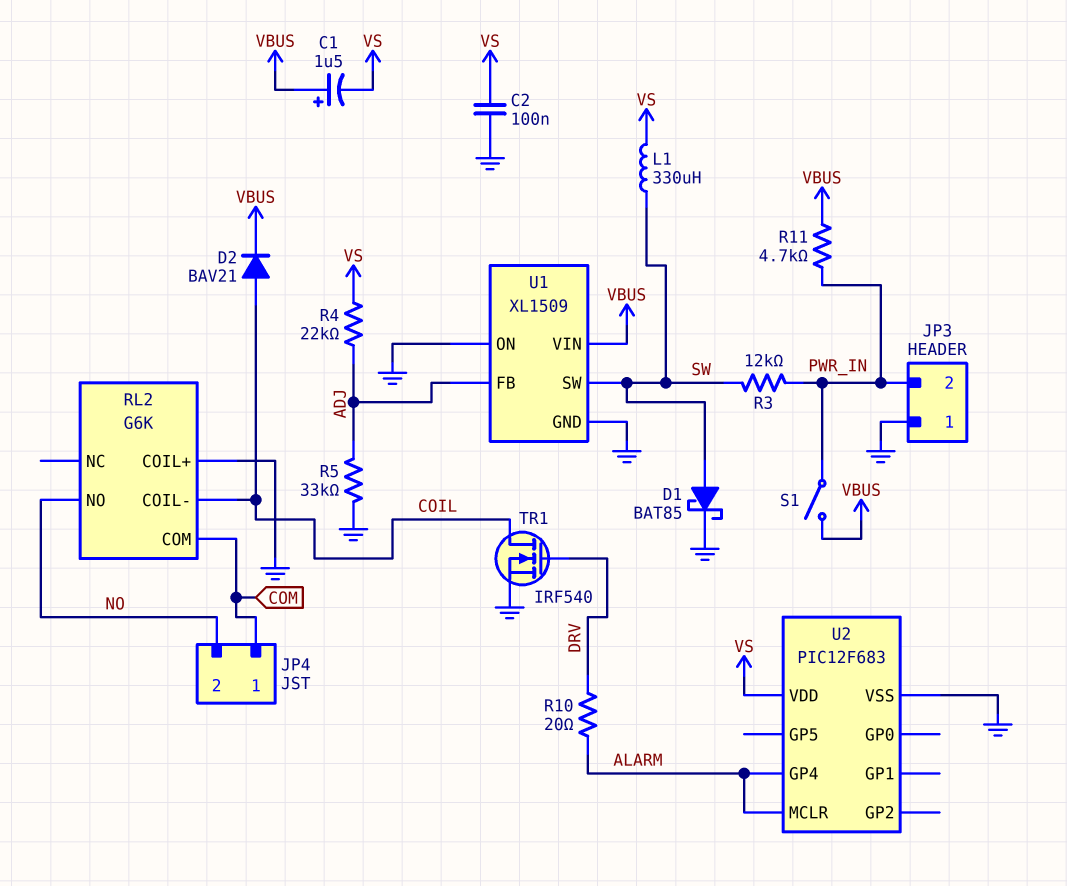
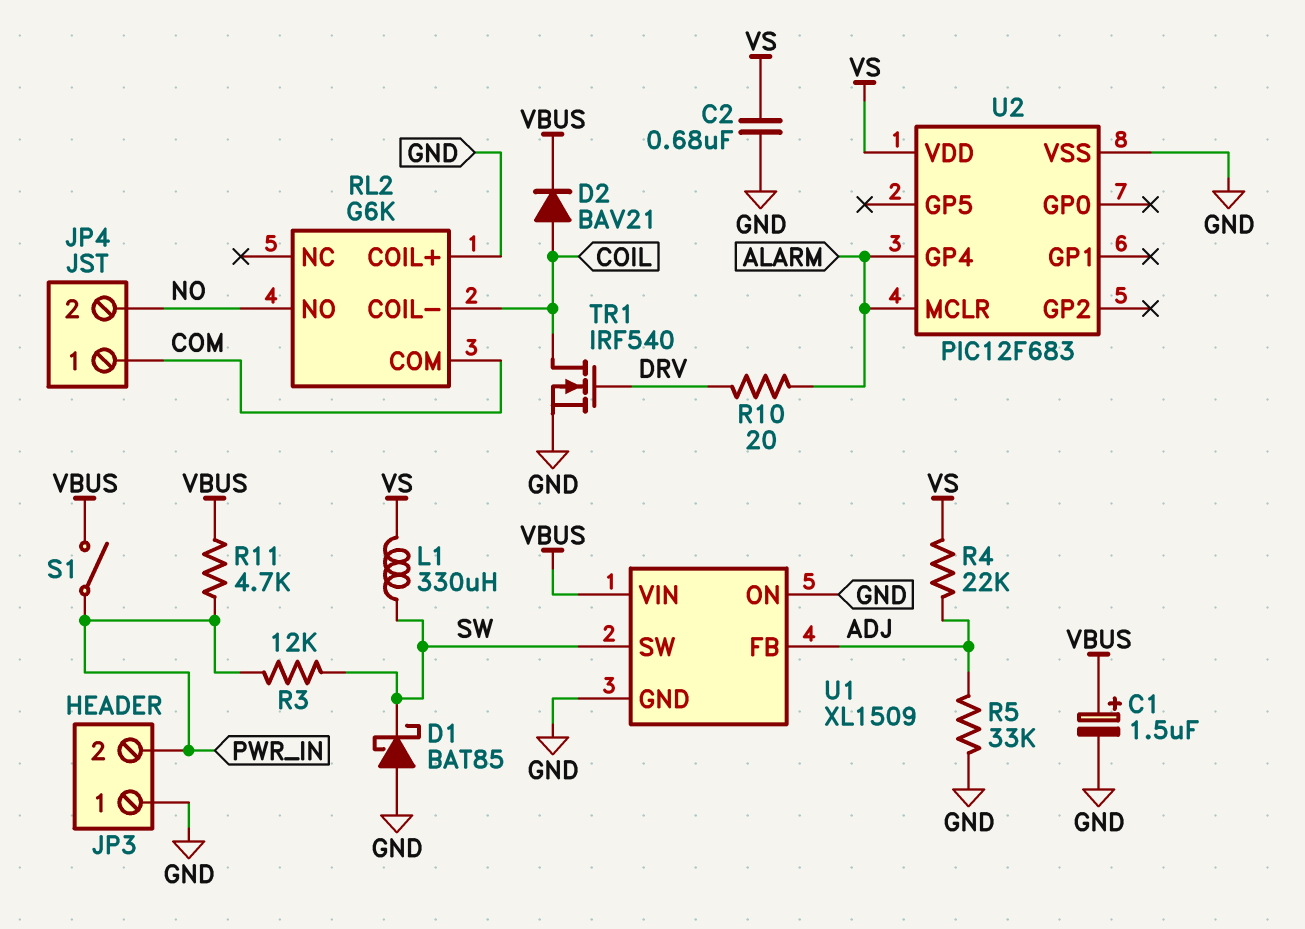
C1: 1.5uF (plus VBUS, minus VS) -> 1.5uF (plus VBUS, minus GND)
C2: 100nF (GND, VS) -> 680nF (GND, VS)
D1: schottky BAT85 (A SW, K GND) -> schottky BAT85 (A GND, K SW)

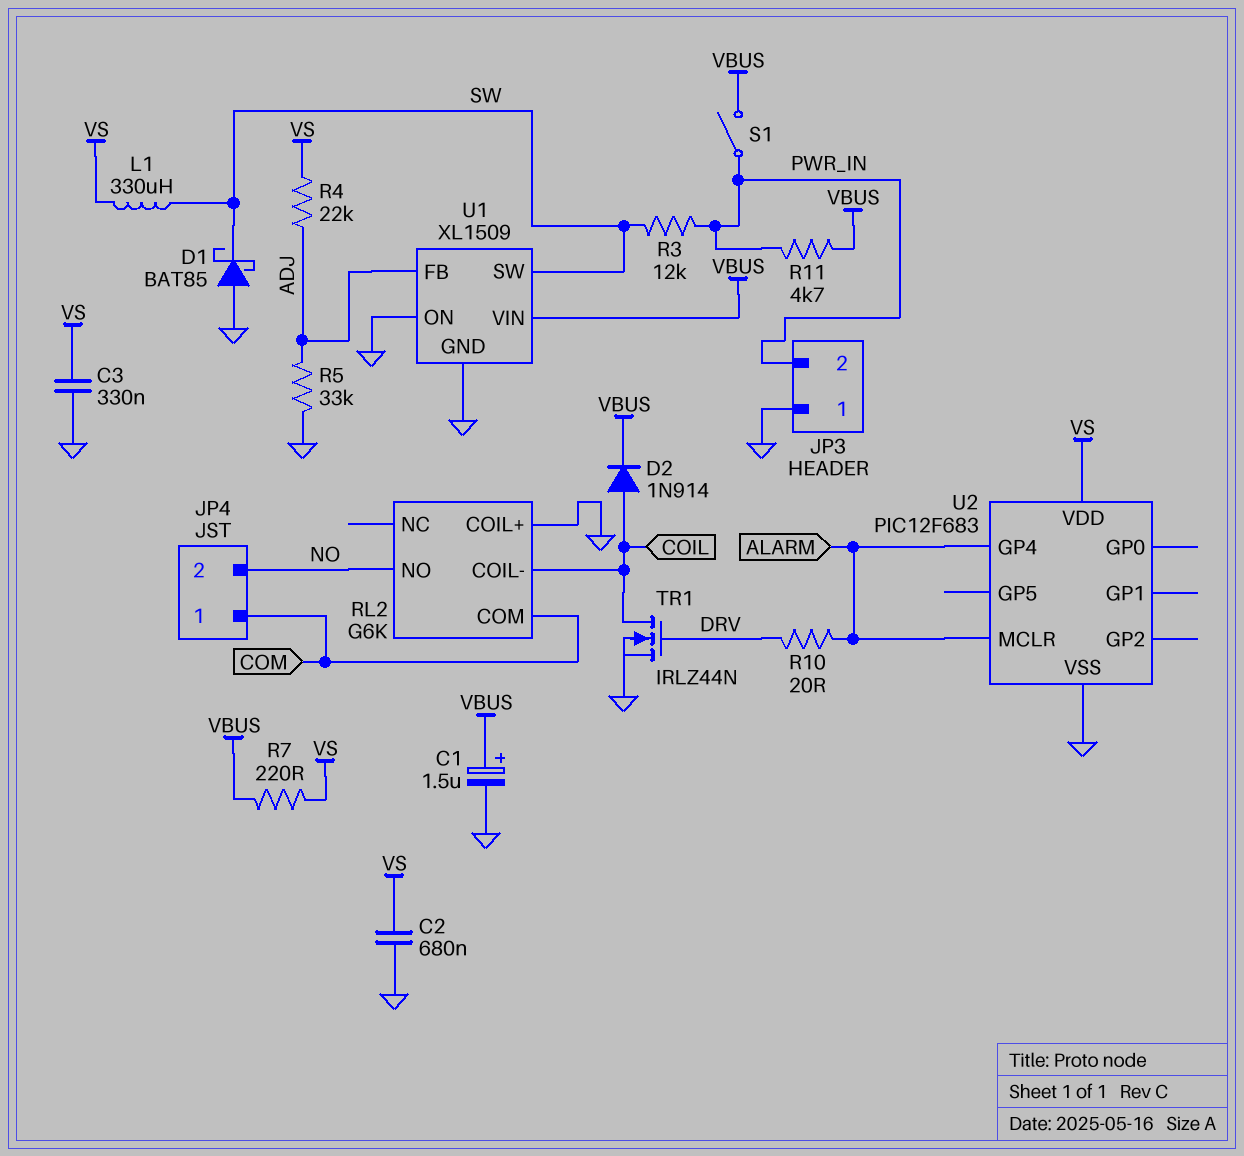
C3: none -> 330nF (GND, VS)
D2: diode BAV21 (A COIL, K VBUS) -> diode 1N914 (A COIL, K VBUS)
R7: none -> 220 (VBUS, VS)
TR1: NMOS IRF540 (G DRV, D COIL, S GND) -> NMOS IRLZ44N (G DRV, D COIL, S GND)

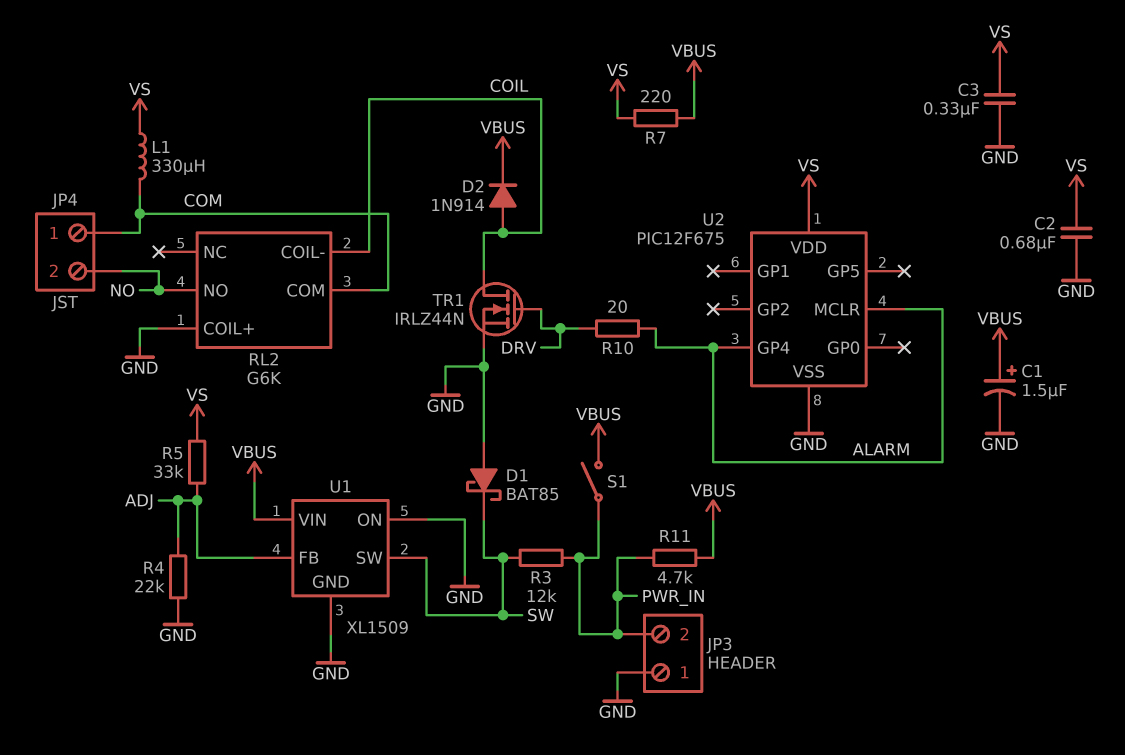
L1: 330uH (SW, VS) -> 330uH (COM, VS)
R4: 22k (ADJ, VS) -> 22k (ADJ, GND)
R5: 33k (ADJ, GND) -> 33k (ADJ, VS)
U2: PIC12F683 -> PIC12F675

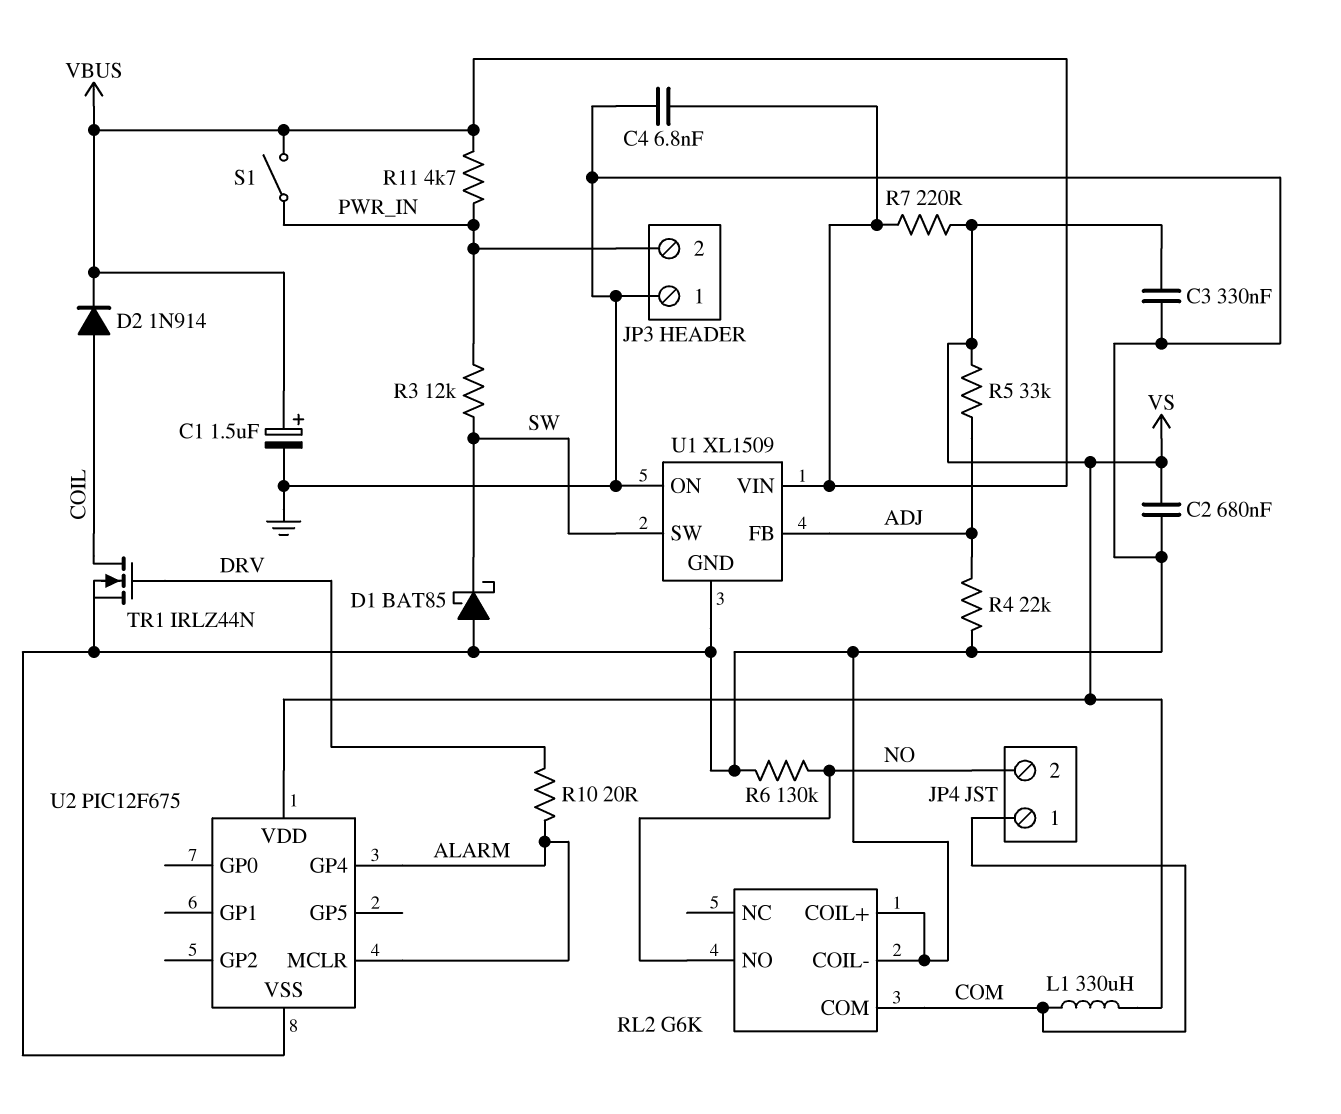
C4: none -> 6.8nF (GND, VBUS)
R6: none -> 130k (GND, NO)
RL2 pin COIL-: COIL -> GND

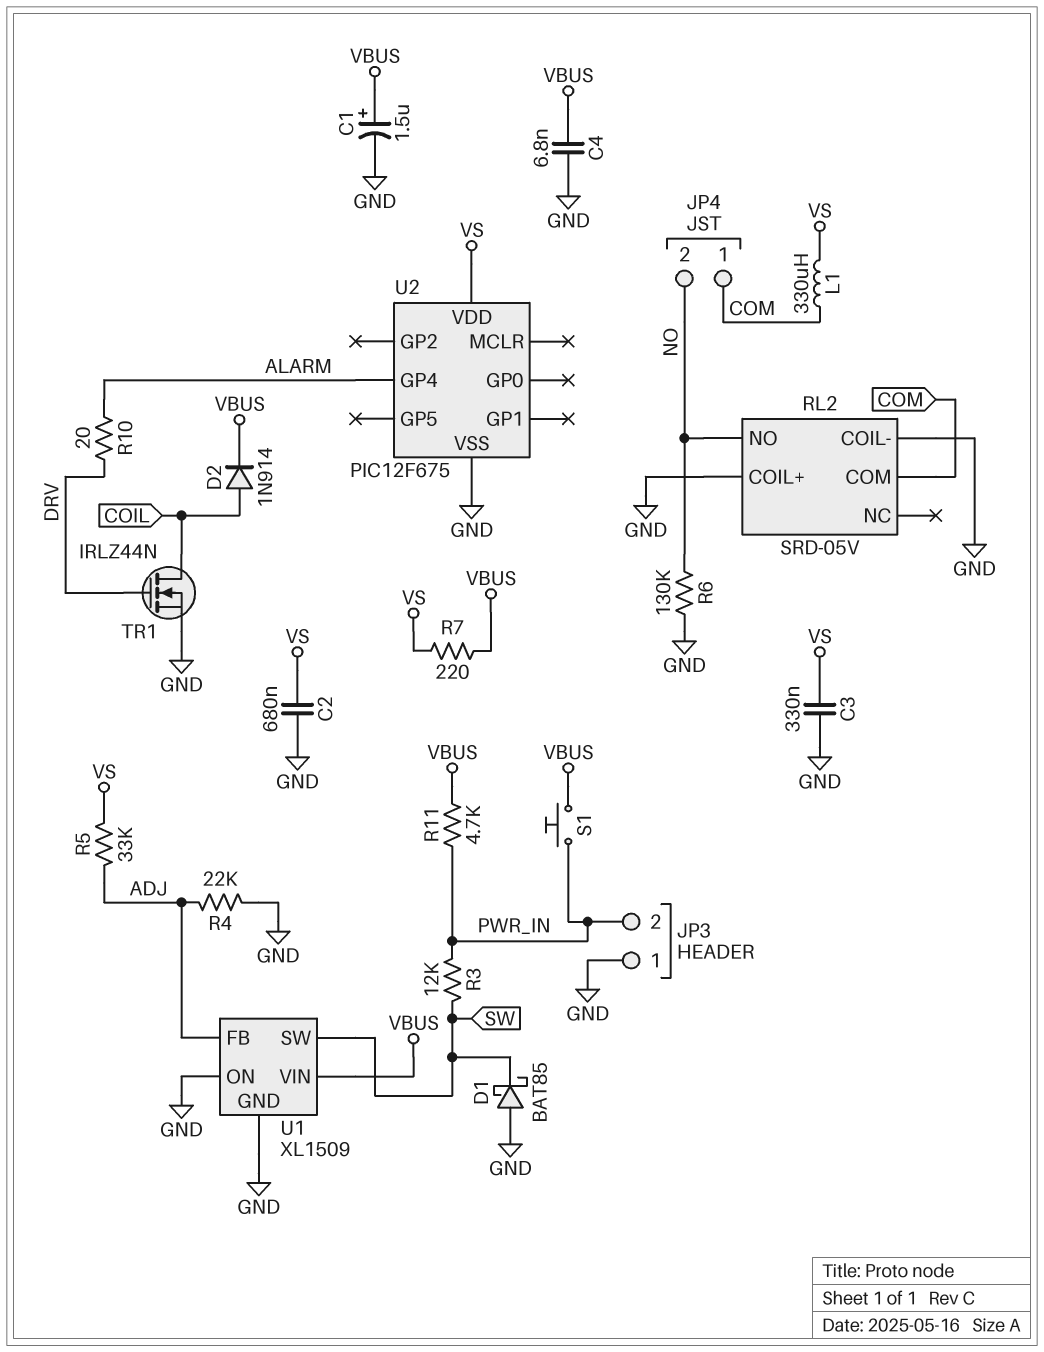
RL2: G6K -> SRD-05V
S1: switch (PWR_IN, VBUS) -> button (PWR_IN, VBUS)
U2 pin MCLR: ALARM -> none

